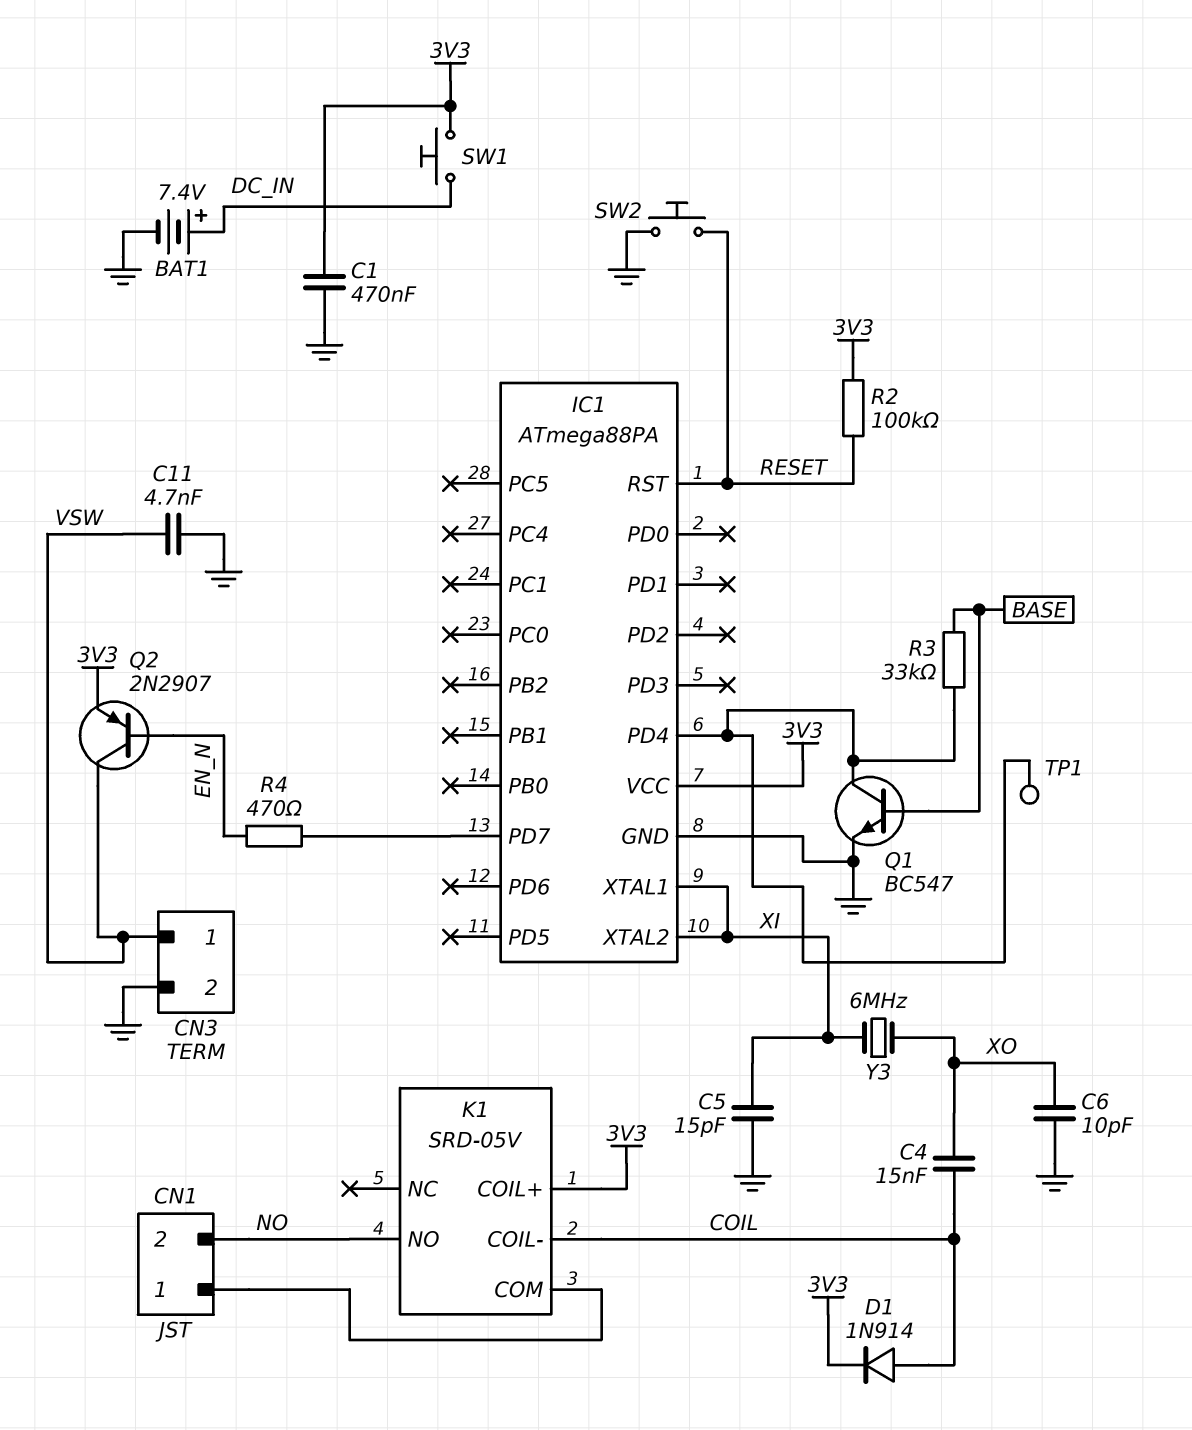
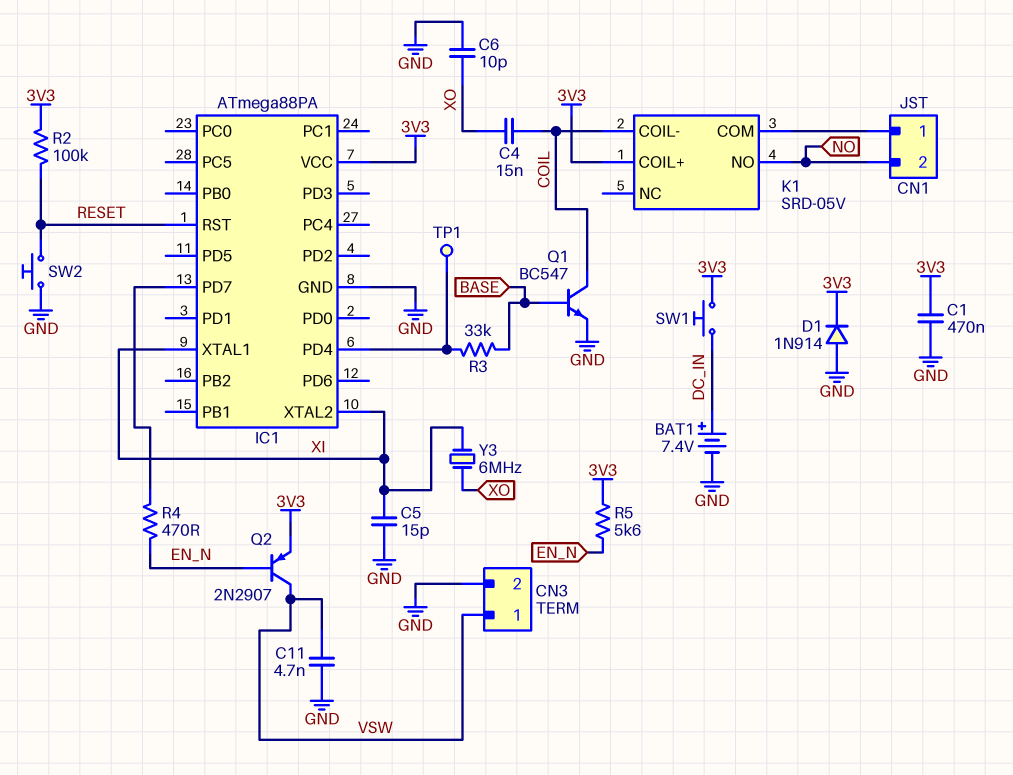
D1: diode 1N914 (A COIL, K 3V3) -> diode 1N914 (A GND, K 3V3)
Q1: NPN BC547 (B BASE, C IC1/PD4, E GND) -> NPN BC547 (B BASE, C COIL, E GND)
R5: none -> 5.6k (3V3, EN_N)

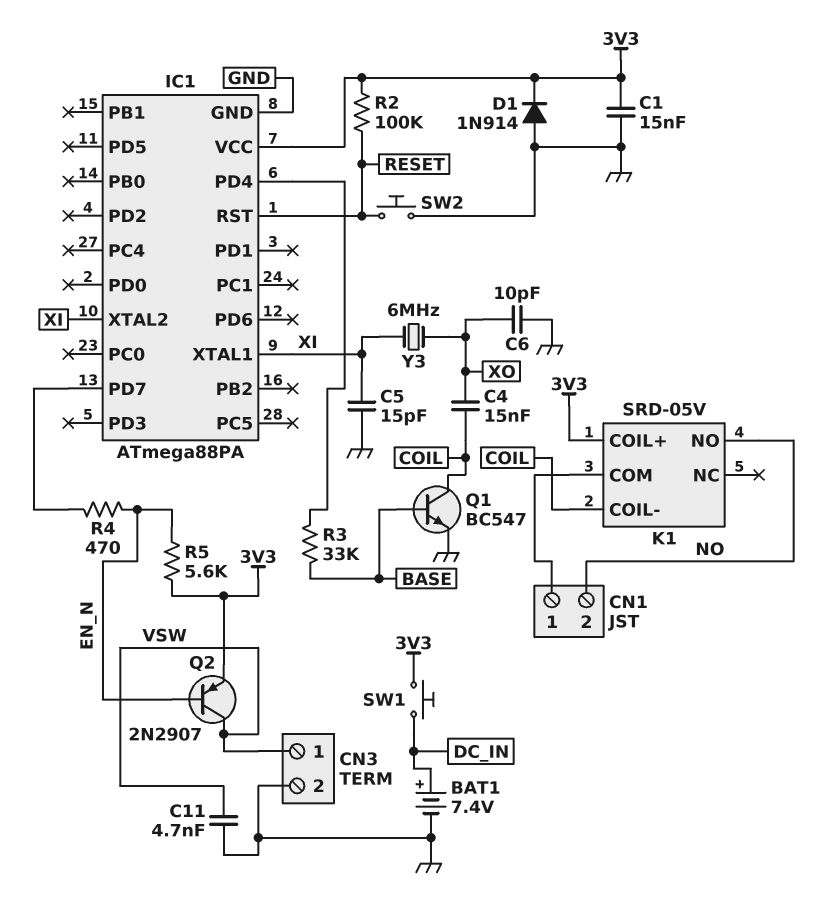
C1: 470nF (3V3, GND) -> 15nF (3V3, GND)
TP1: test point (IC1/PD4) -> none

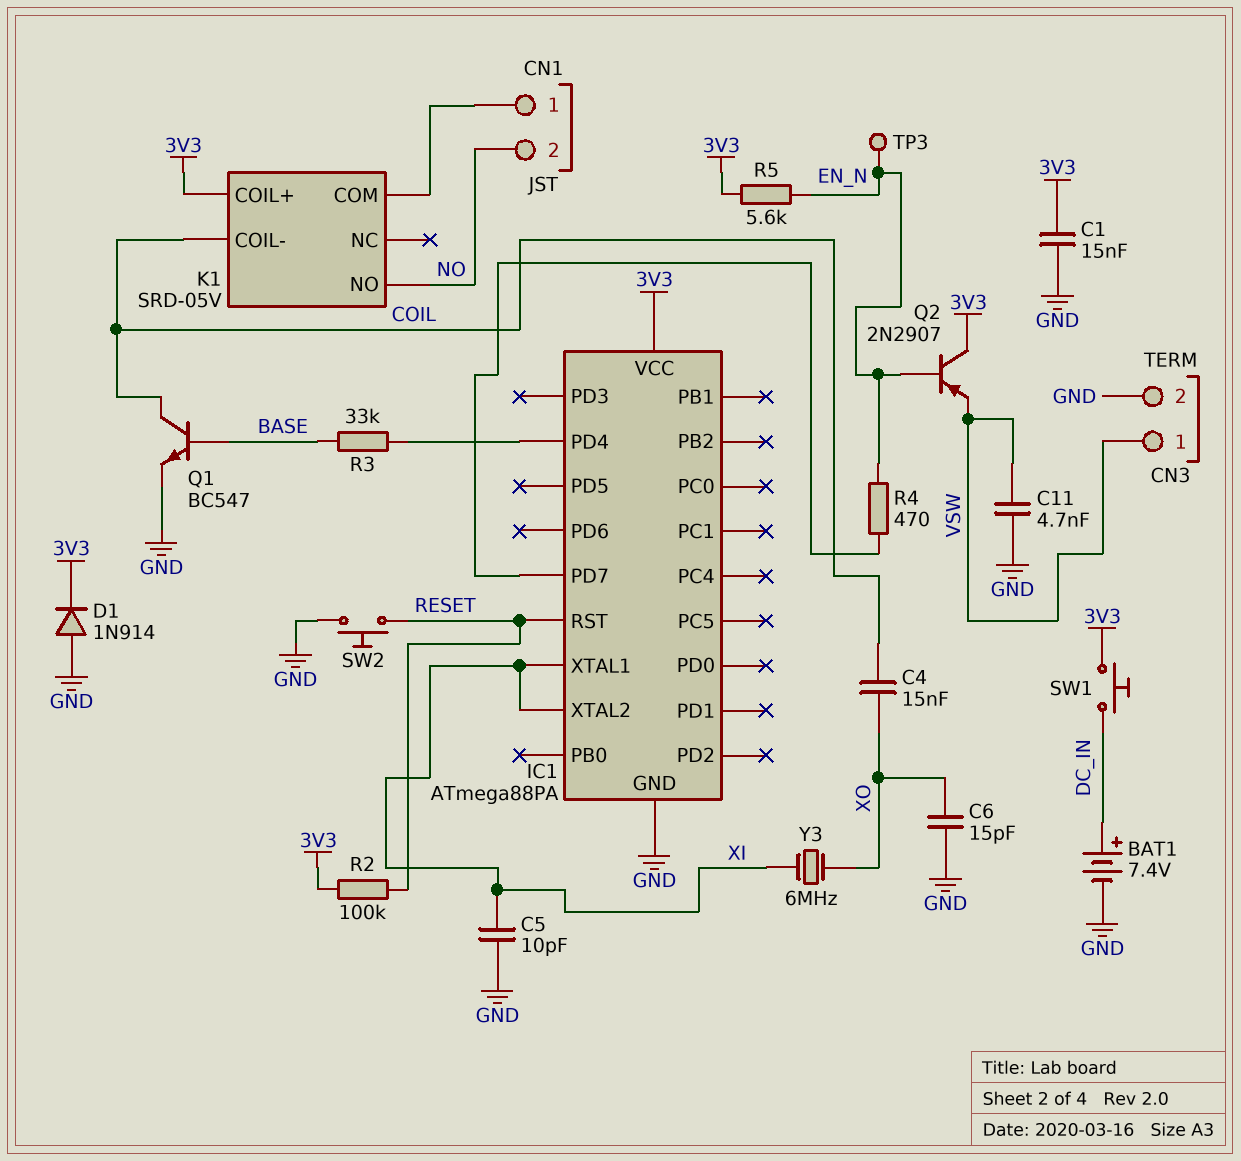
C5: 15pF (GND, XI) -> 10pF (GND, XI)
C6: 10pF (GND, XO) -> 15pF (GND, XO)
Q2: PNP 2N2907 (B EN_N, C VSW, E 3V3) -> PNP 2N2907 (B EN_N, C 3V3, E VSW)
TP3: none -> test point (EN_N)

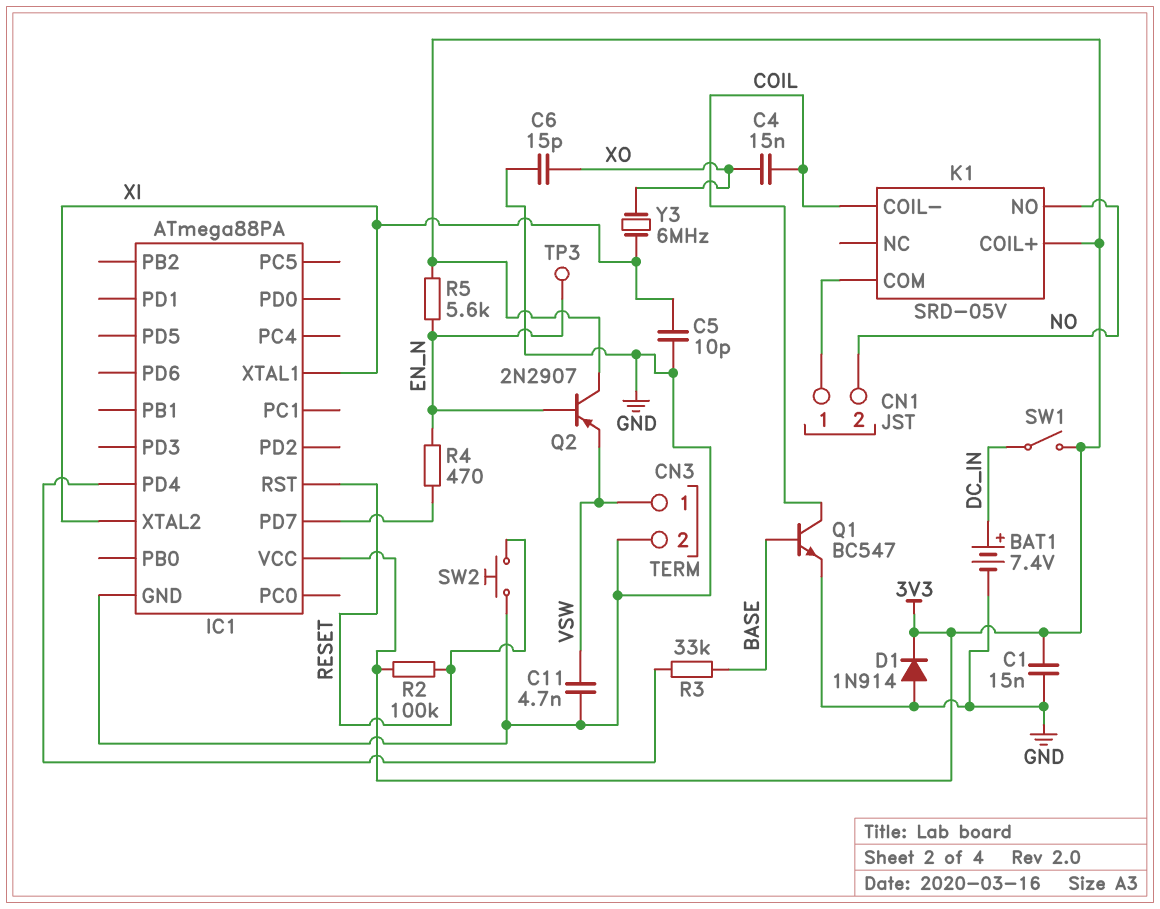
SW1: button (3V3, DC_IN) -> switch (3V3, DC_IN)

